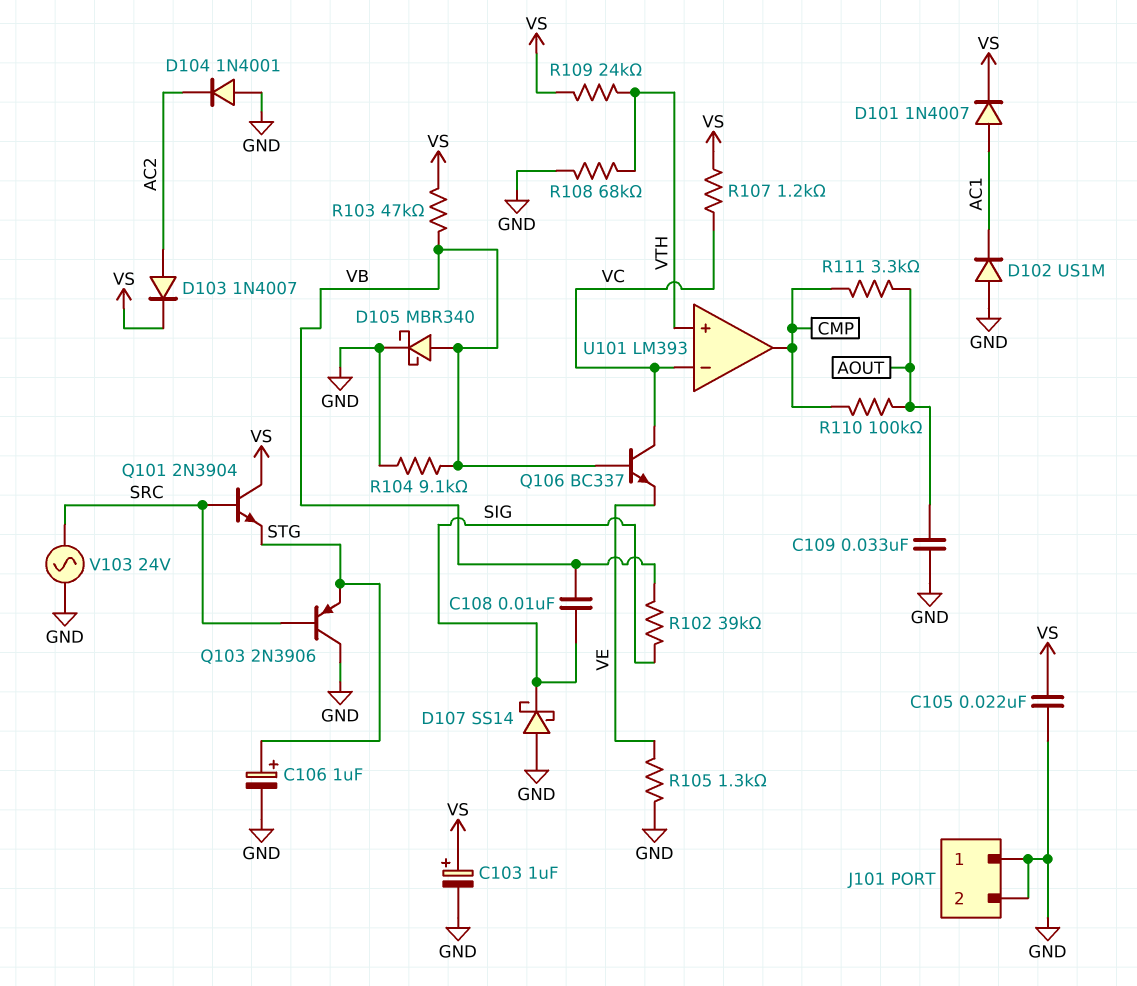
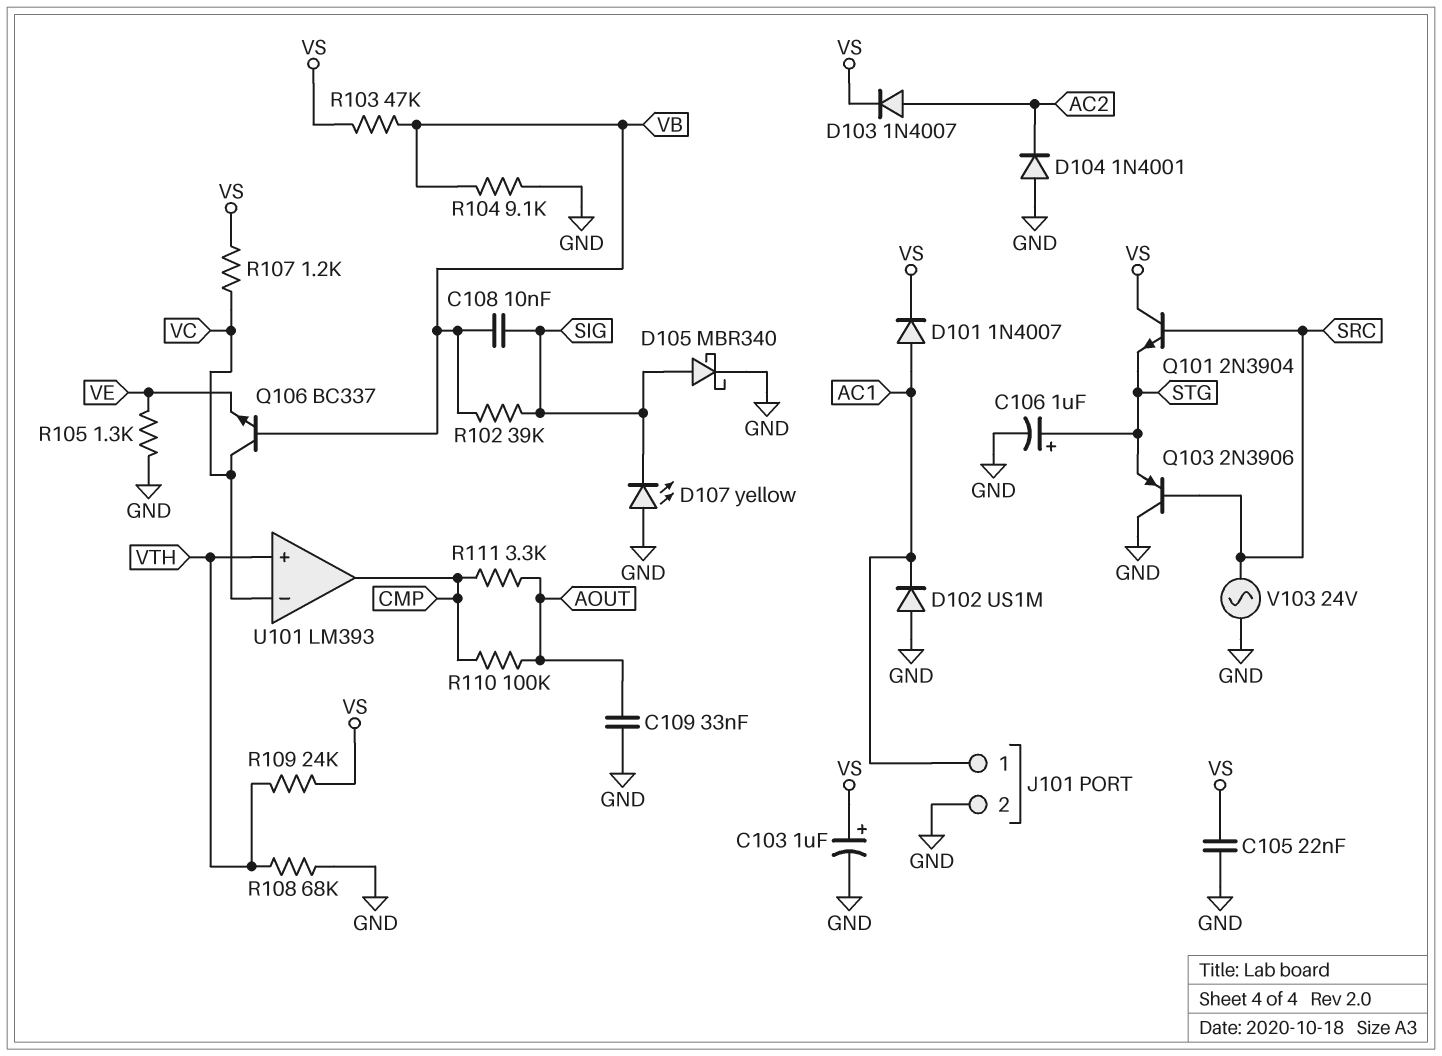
D105: schottky MBR340 (A VB, K GND) -> schottky MBR340 (A SIG, K GND)
D107: schottky SS14 (A GND, K SIG) -> LED yellow (A GND, K SIG)
J101 pin 1: GND -> AC1

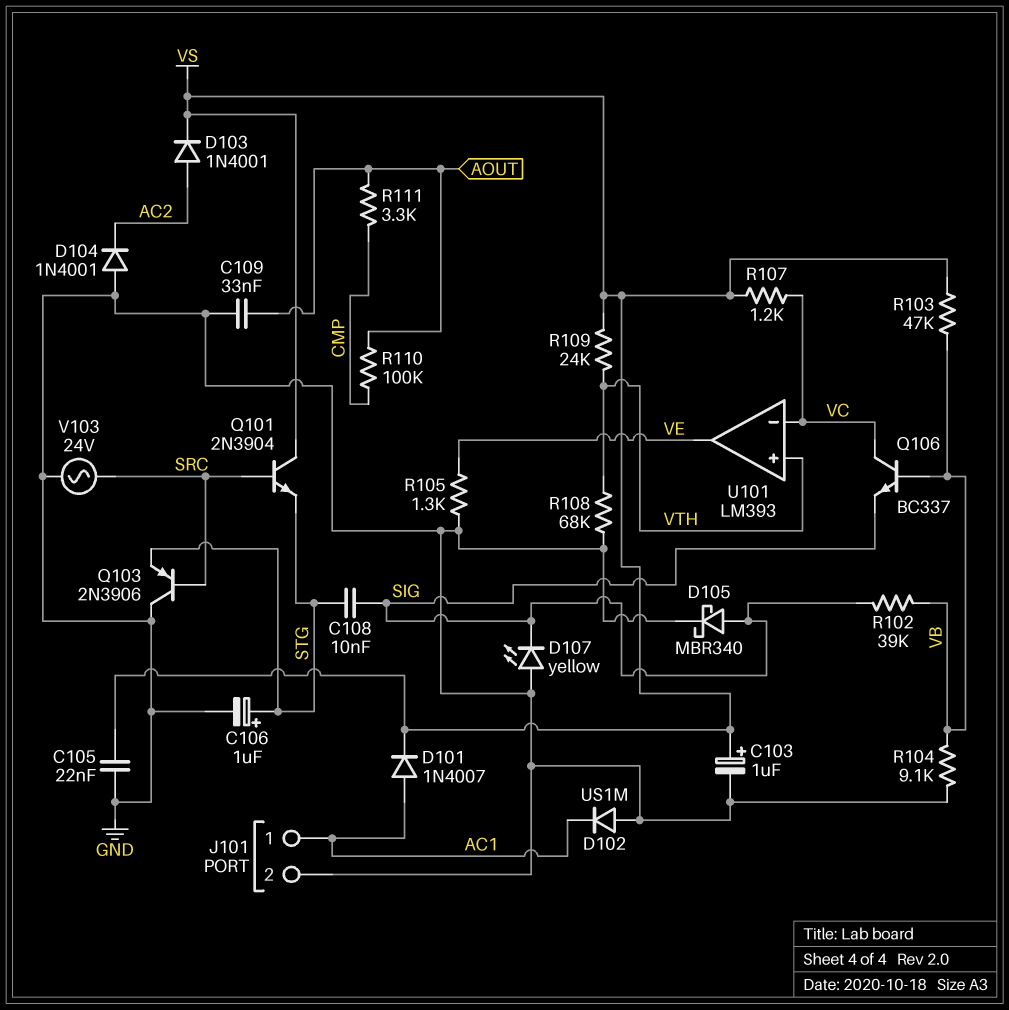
C108: 10nF (SIG, VB) -> 10nF (SIG, STG)
D103: diode 1N4007 (A AC2, K VS) -> diode 1N4001 (A AC2, K VS)
Q106: NPN BC337 (B VB, C VC, E VE) -> NPN BC337 (B VB, C VC, E SIG)
U101 pin out: CMP -> VE

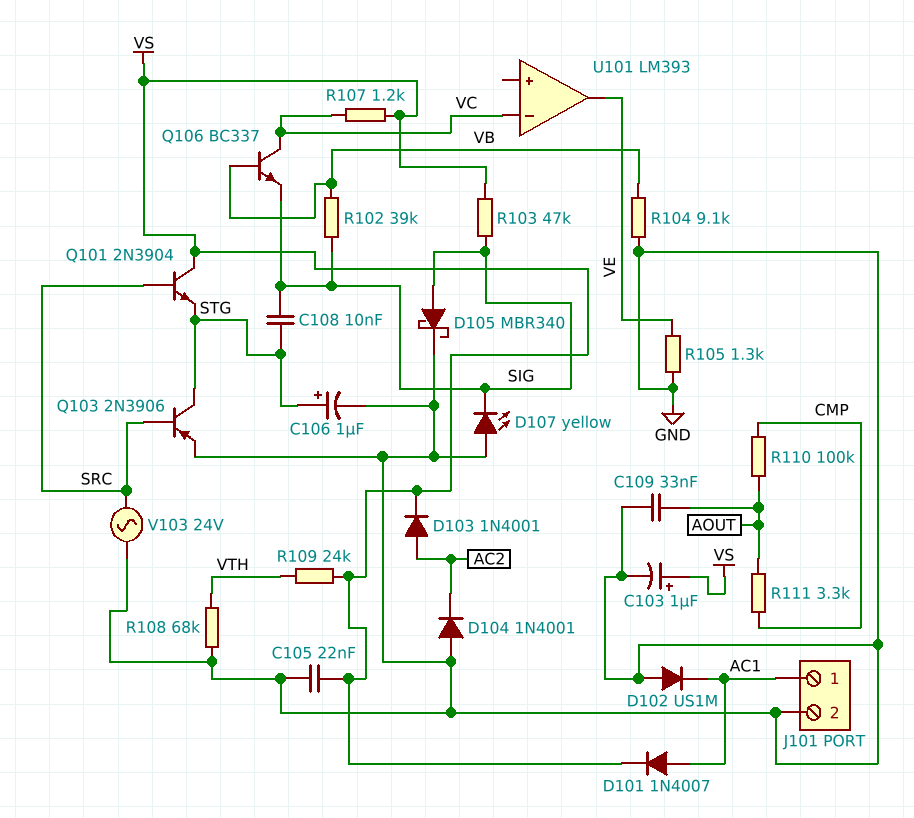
Q103: PNP 2N3906 (B SRC, C GND, E STG) -> PNP 2N3906 (B SRC, C STG, E GND)
R103: 47k (VB, VS) -> 47k (SIG, VS)
U101 pin in+: VTH -> none

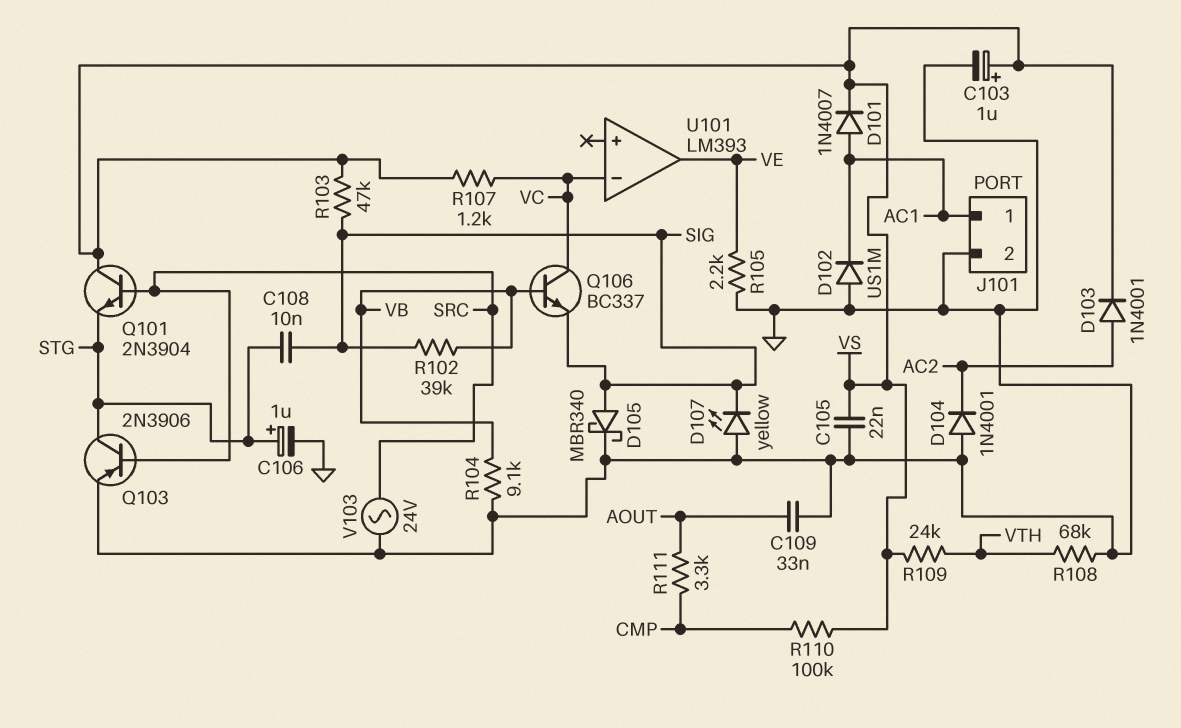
R105: 1.3k (GND, VE) -> 2.2k (GND, VE)
R110: 100k (AOUT, CMP) -> 100k (CMP, VS)

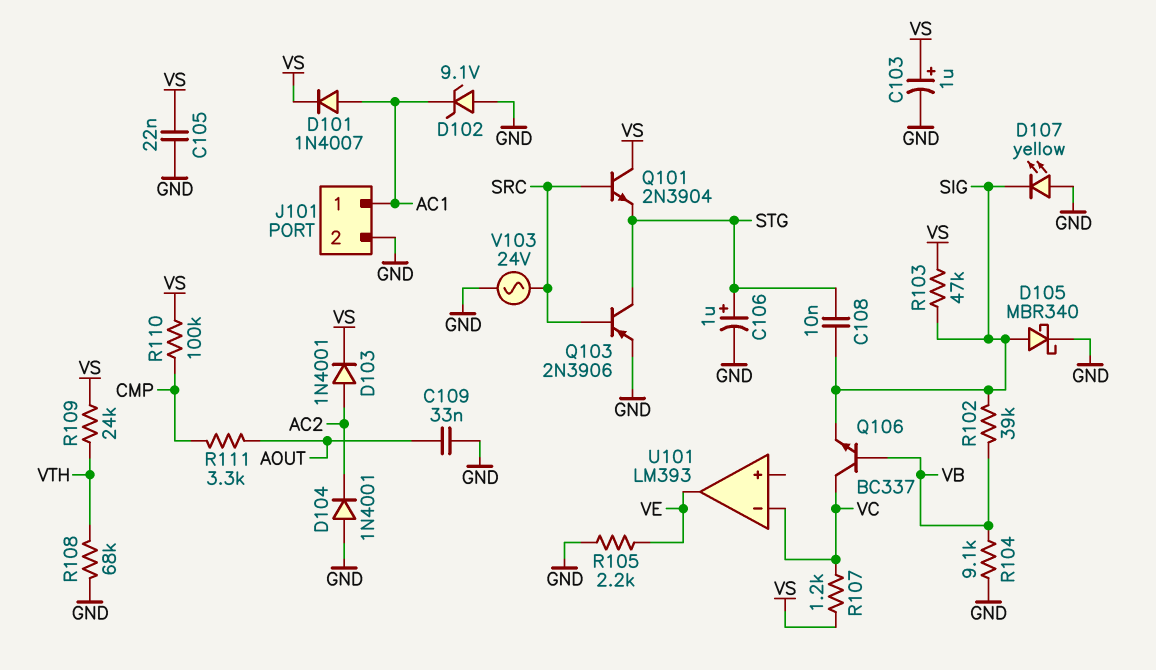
D102: diode US1M (A GND, K AC1) -> zener 9.1V (A GND, K AC1)

